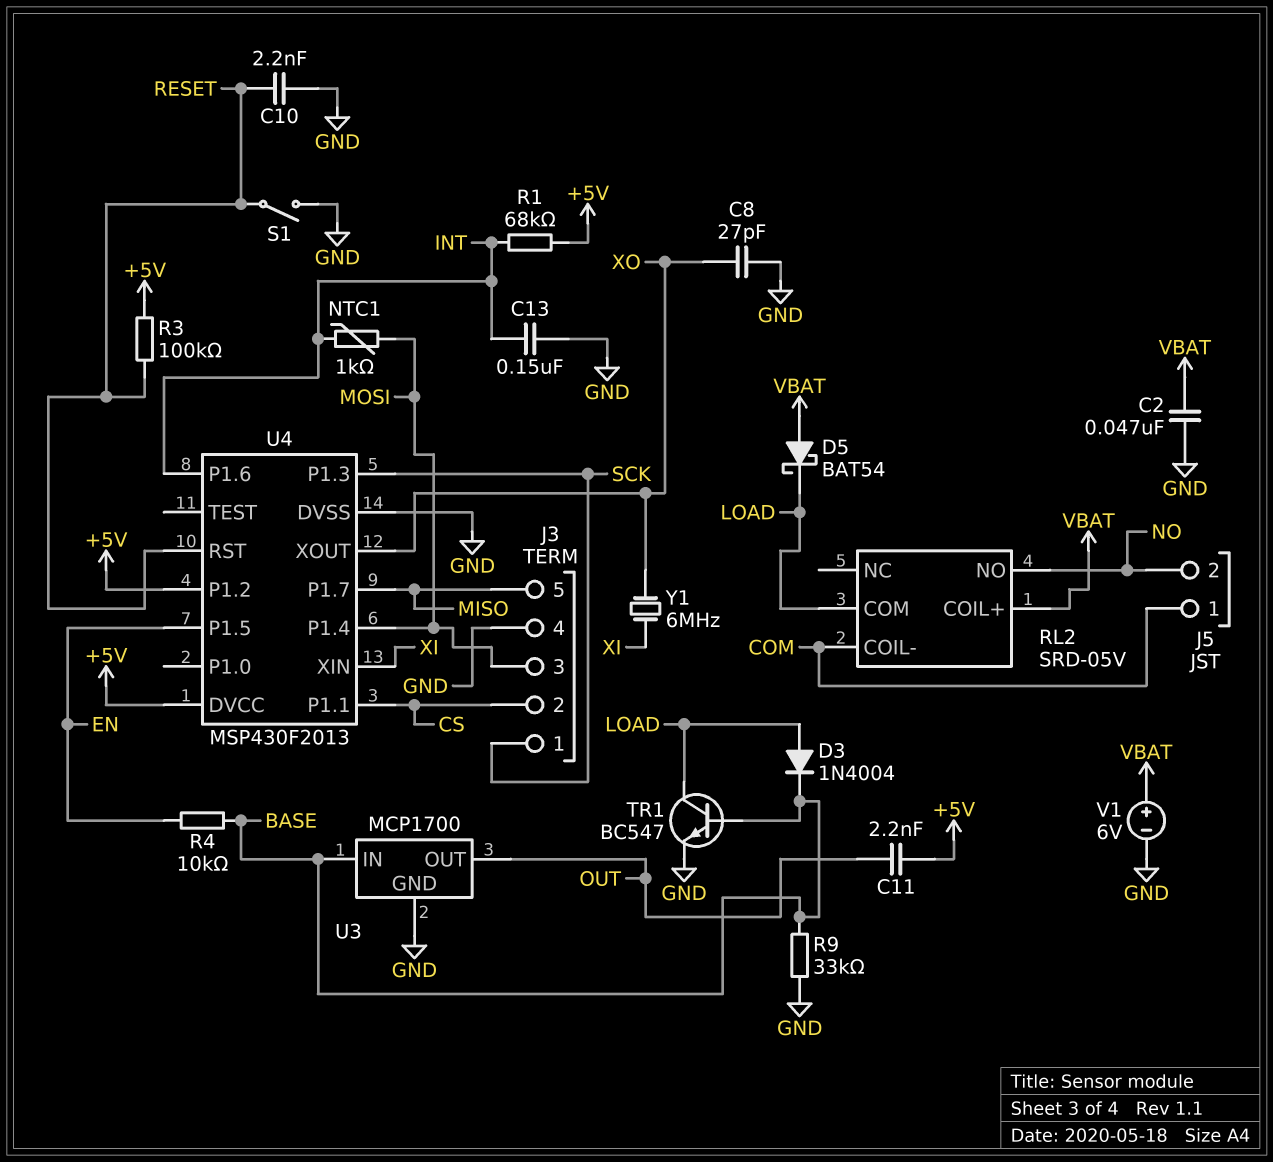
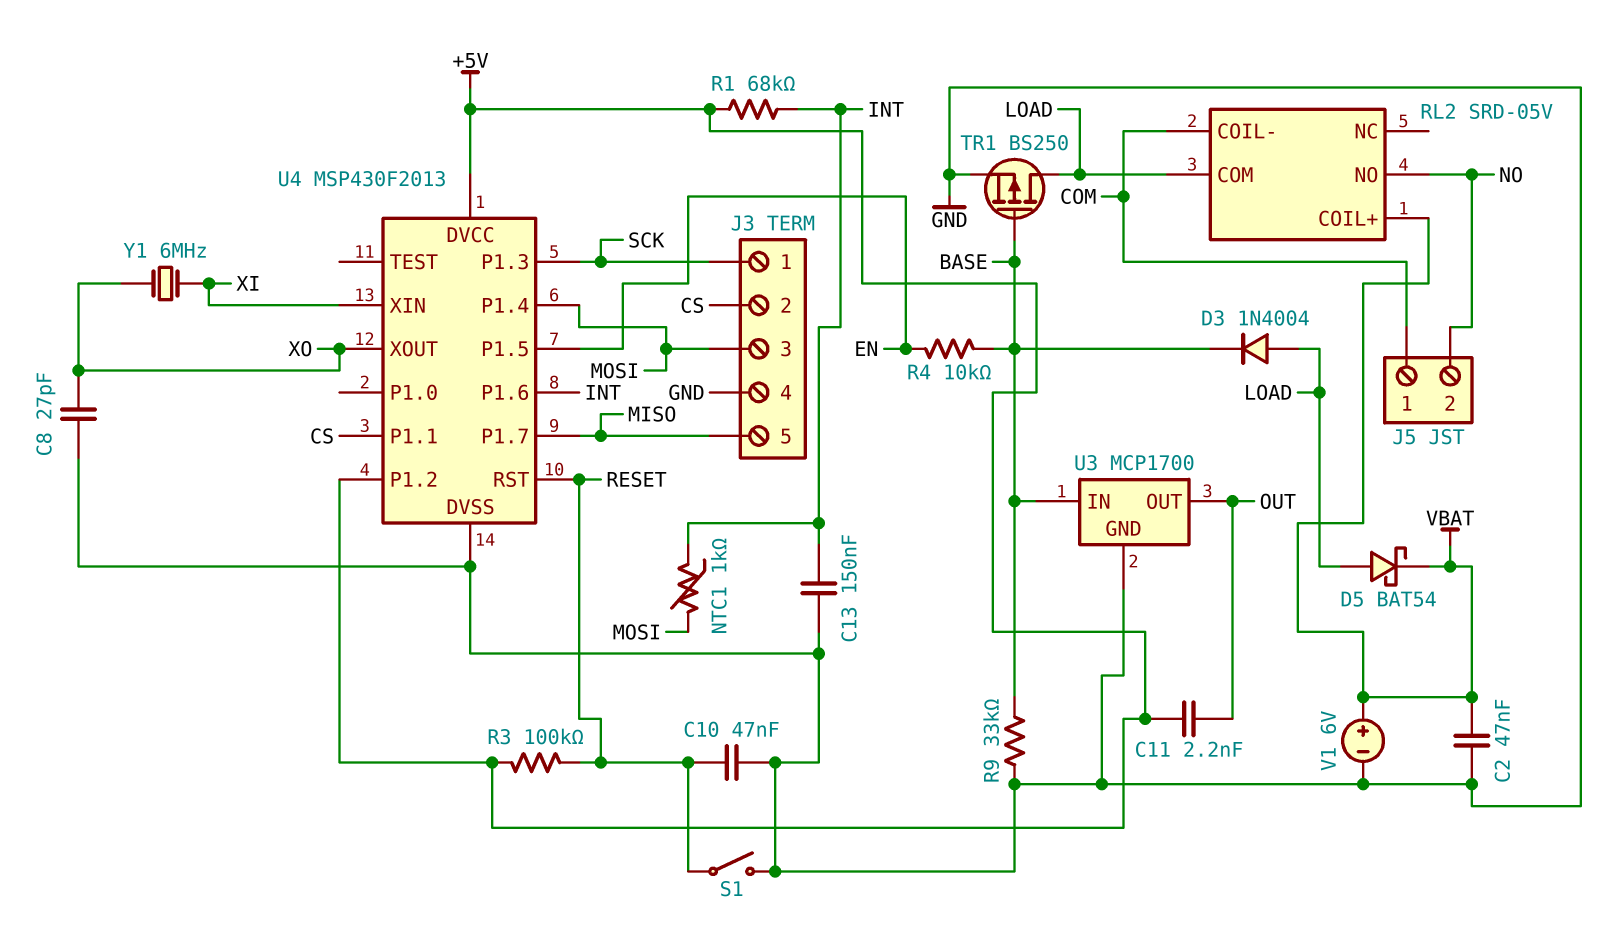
C10: 2.2nF (GND, RESET) -> 47nF (GND, RESET)
D5: schottky BAT54 (A VBAT, K LOAD) -> schottky BAT54 (A LOAD, K VBAT)
TR1: NPN BC547 (B BASE, C LOAD, E GND) -> PMOS BS250 (G BASE, D LOAD, S GND)

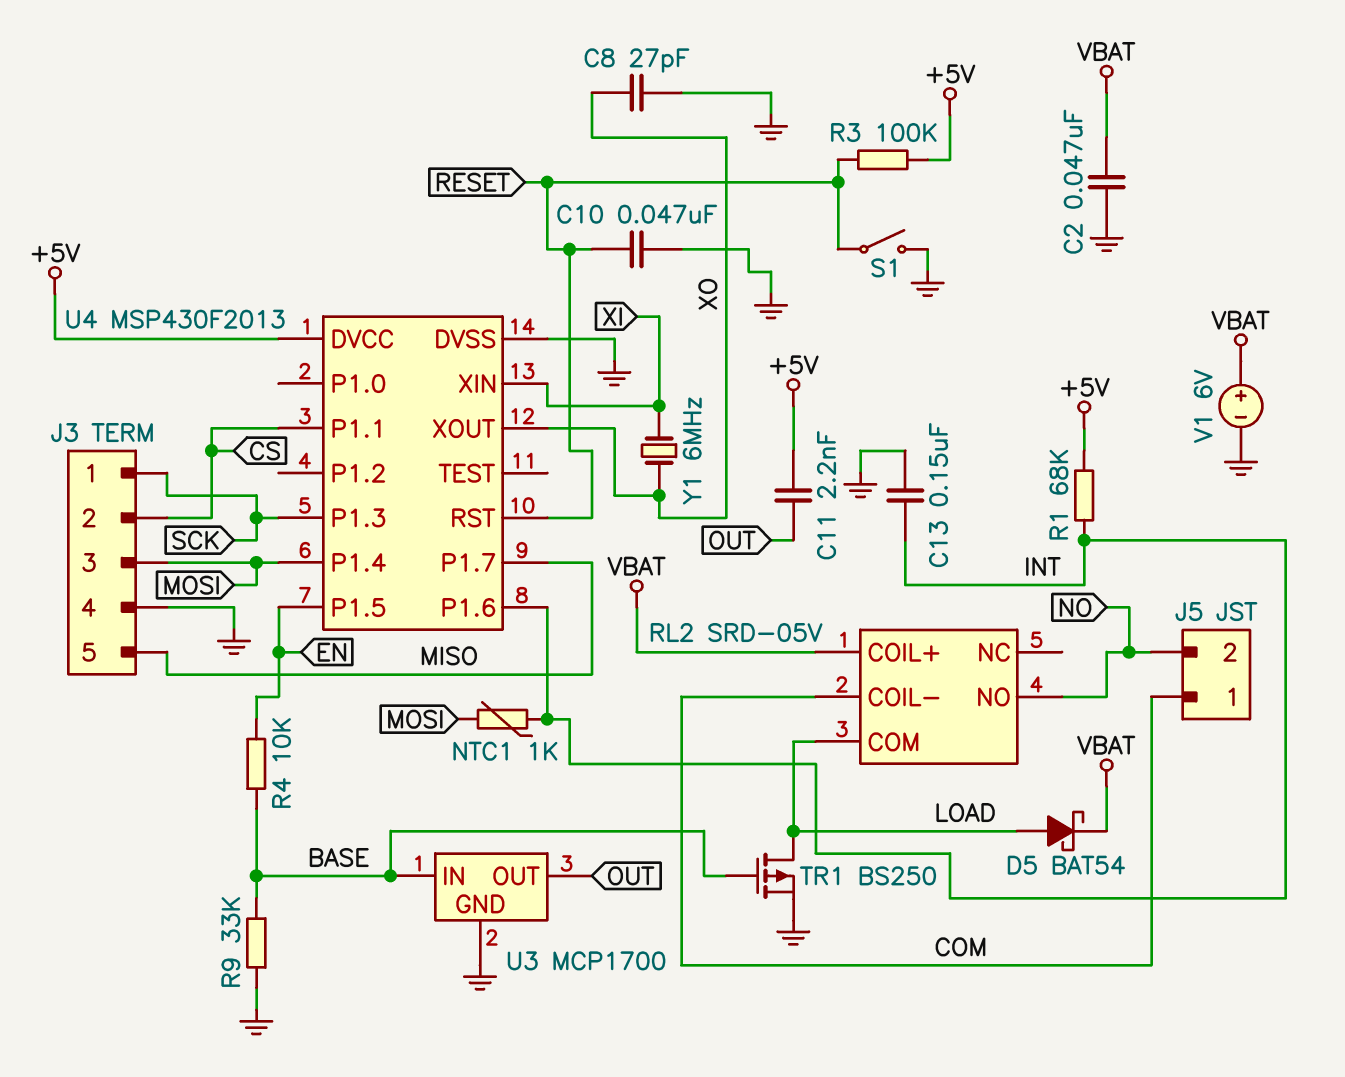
D3: diode 1N4004 (A LOAD, K BASE) -> none
U4 pin P1.2: +5V -> none

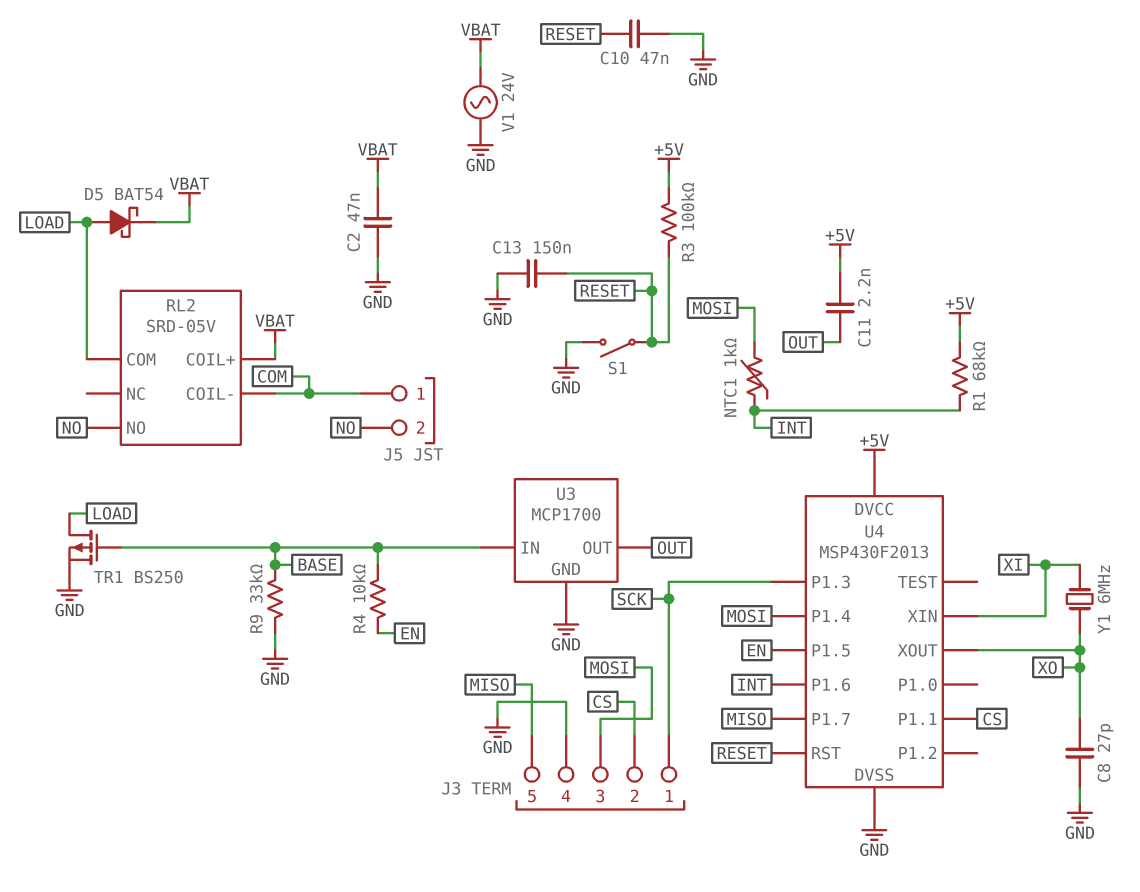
C13: 150nF (GND, INT) -> 150nF (GND, RESET)
V1: 6V (plus VBAT, minus GND) -> AC 24V (GND, VBAT)

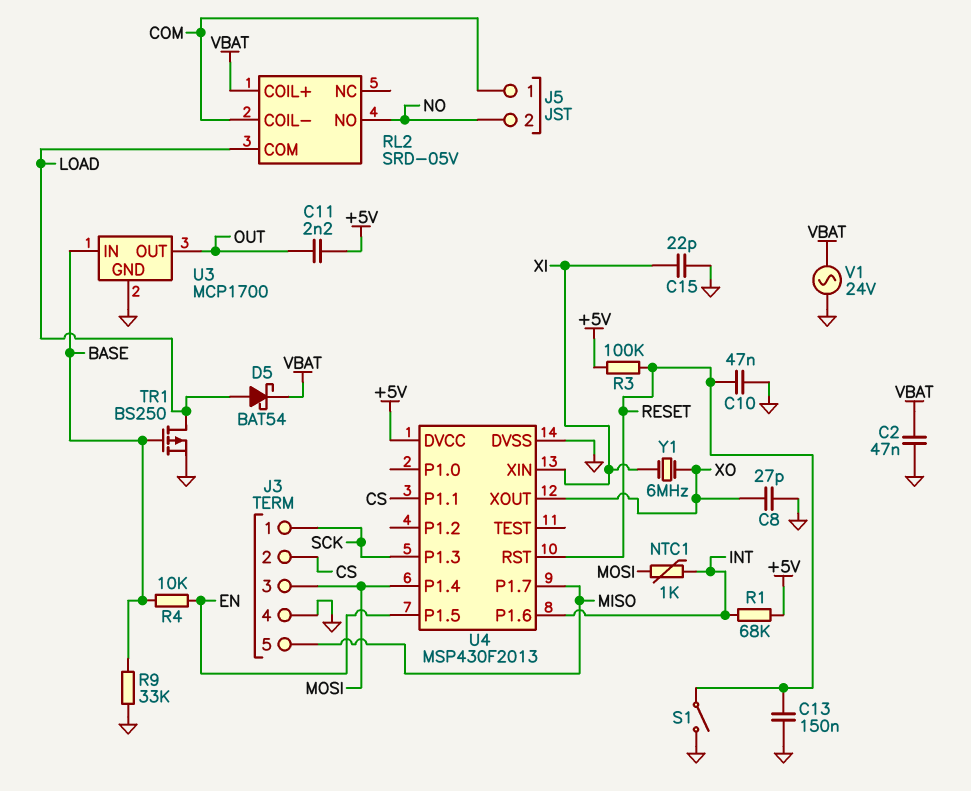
C15: none -> 22pF (GND, XI)

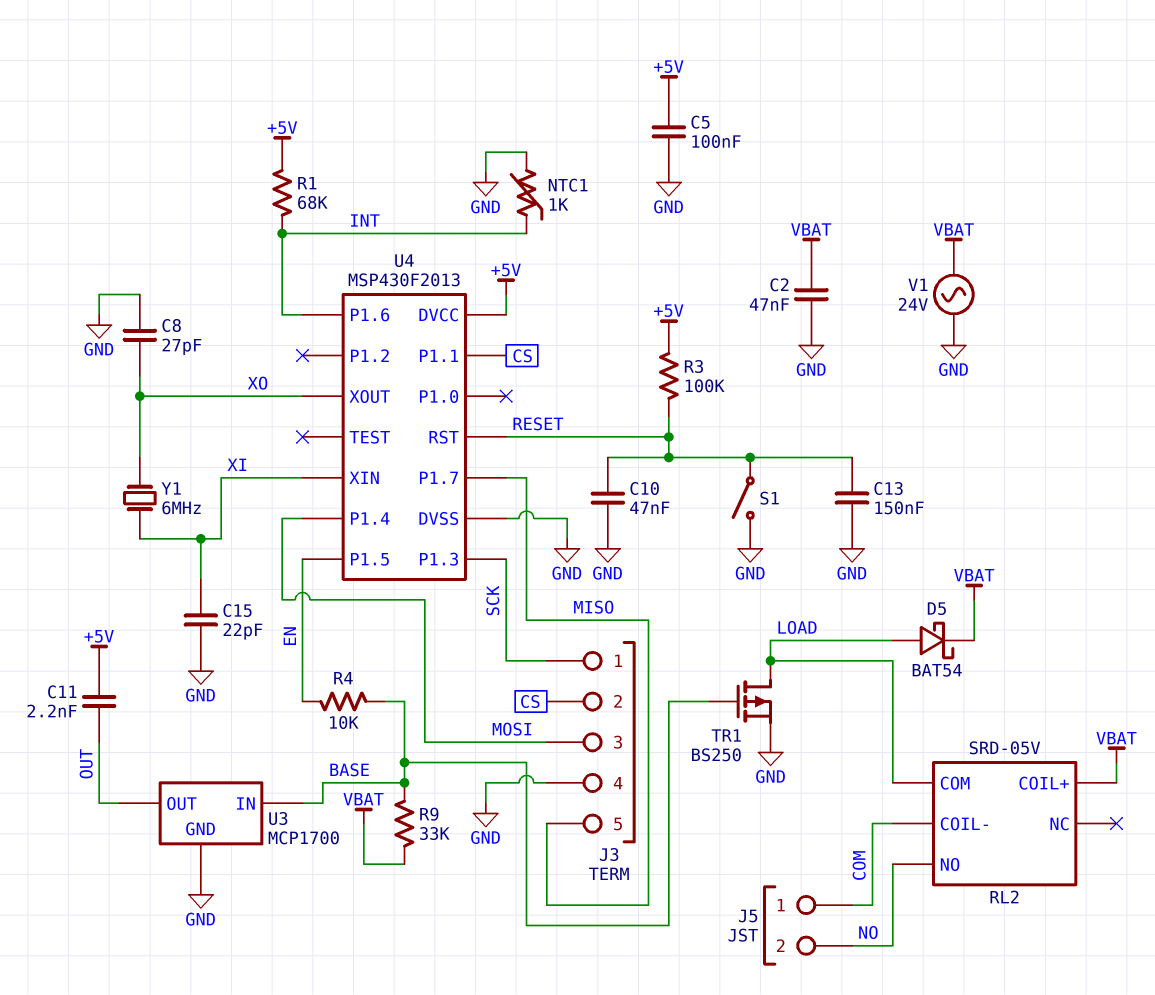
C5: none -> 100nF (+5V, GND)
NTC1: 1k (INT, MOSI) -> 1k (GND, INT)
R9: 33k (BASE, GND) -> 33k (BASE, VBAT)

